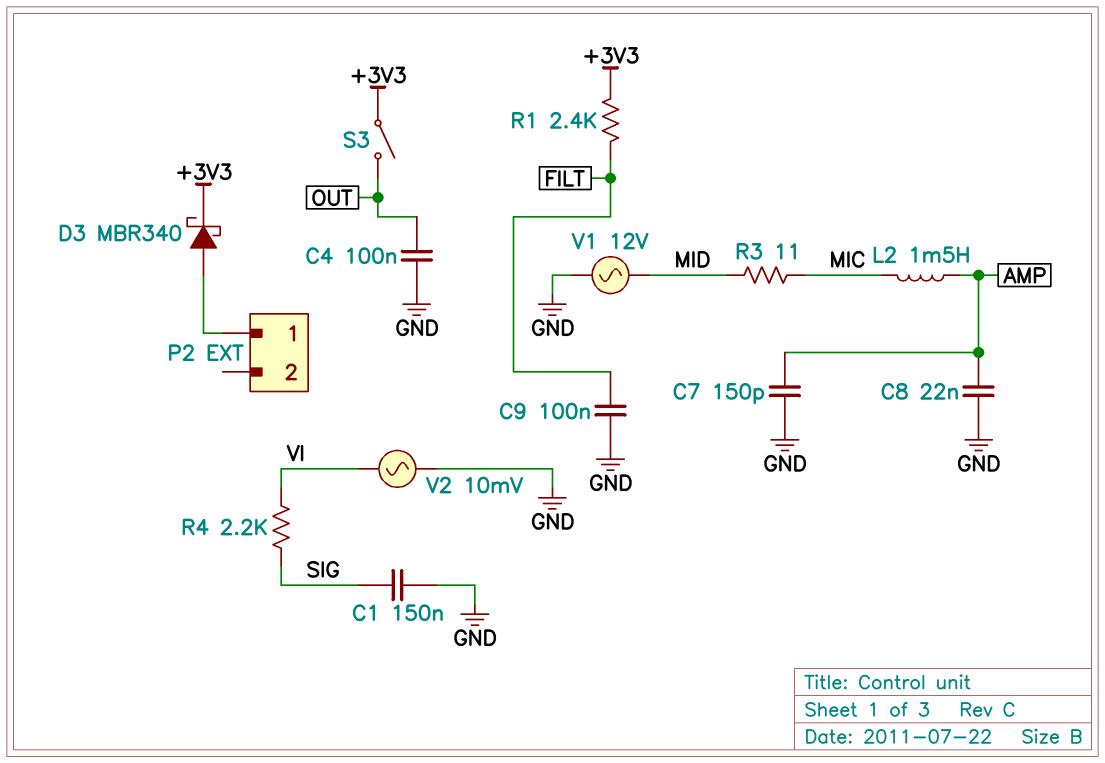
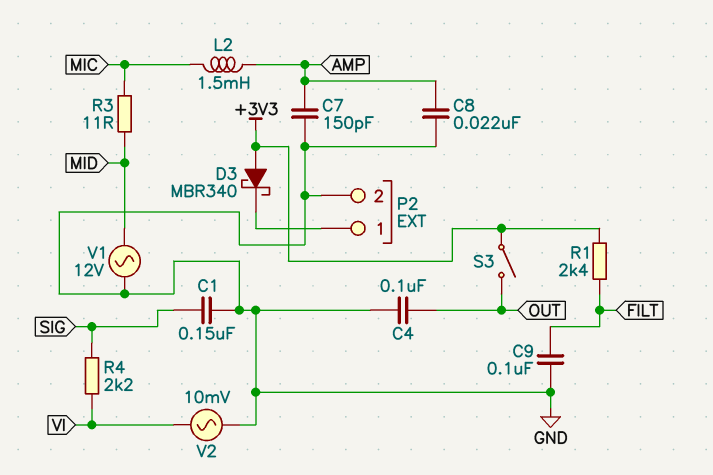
D3: schottky MBR340 (A P2/1, K +3V3) -> schottky MBR340 (A +3V3, K P2/1)
P2 pin 2: none -> GND

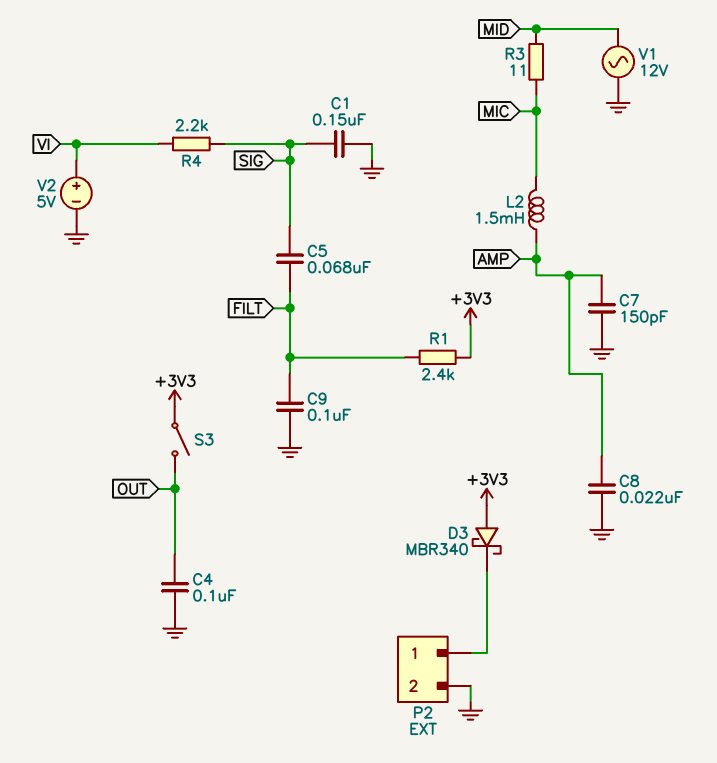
C5: none -> 68nF (FILT, SIG)
V2: AC 10mV (GND, VI) -> 5V (plus VI, minus GND)

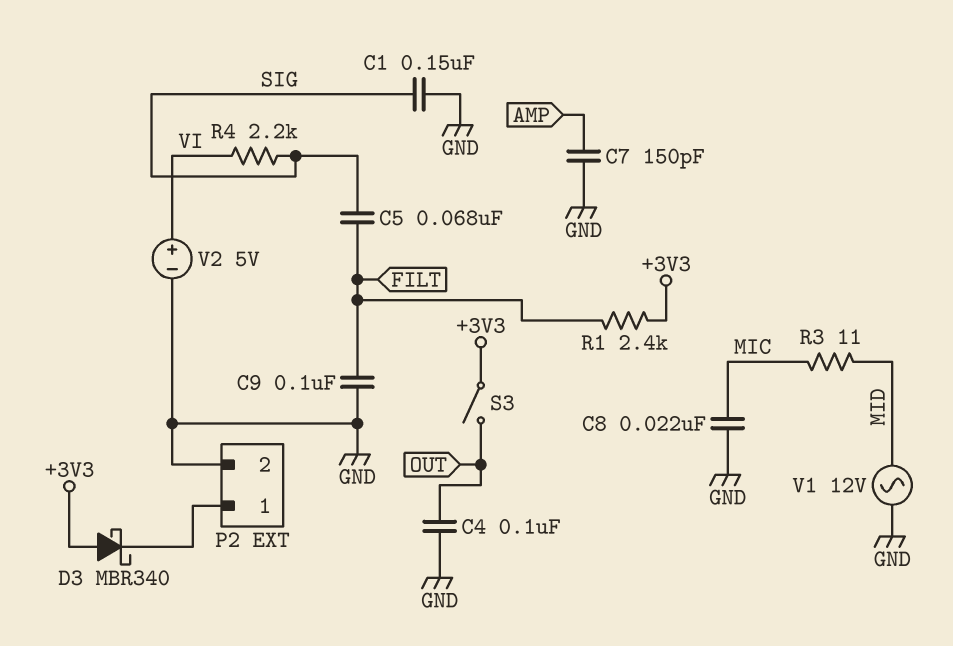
C8: 22nF (AMP, GND) -> 22nF (GND, MIC)
L2: 1.5mH (AMP, MIC) -> none

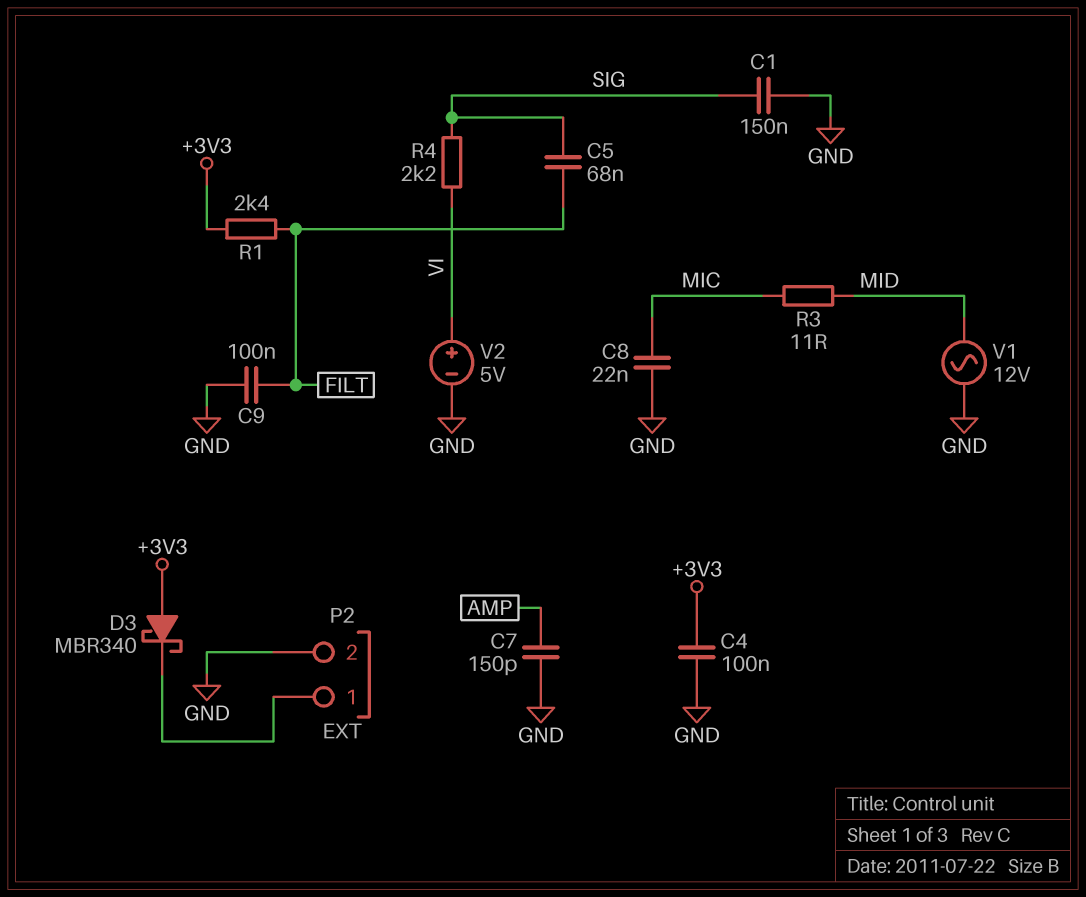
C4: 100nF (GND, OUT) -> 100nF (+3V3, GND)
S3: switch (+3V3, OUT) -> none

